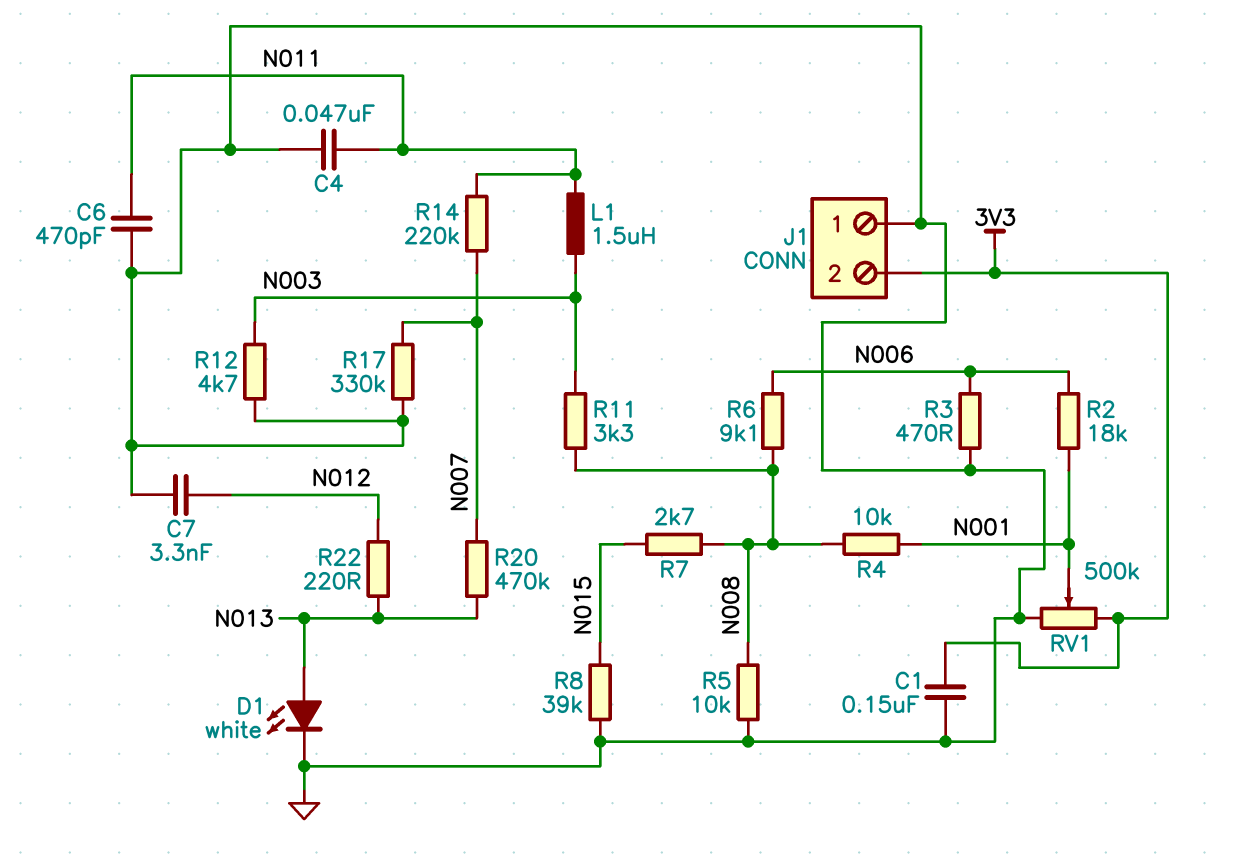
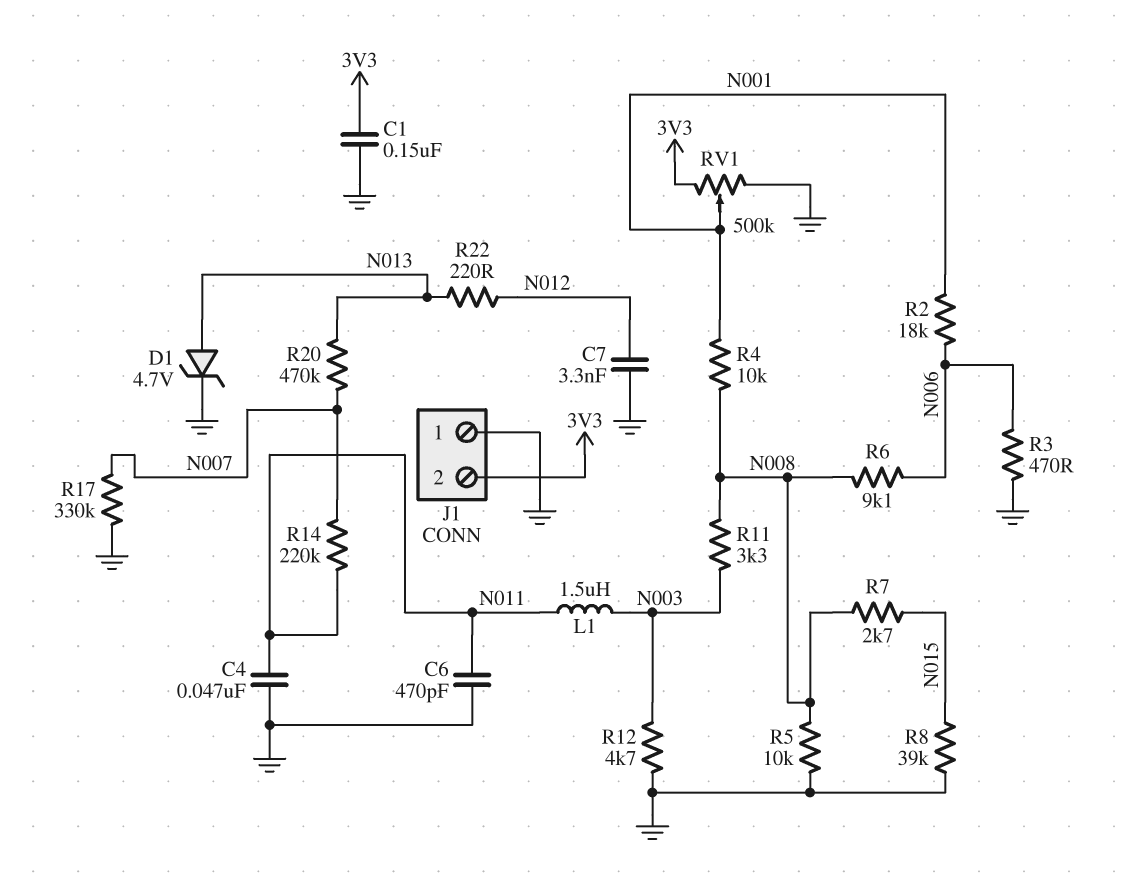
D1: LED white (A N013, K GND) -> zener 4.7V (A N013, K GND)

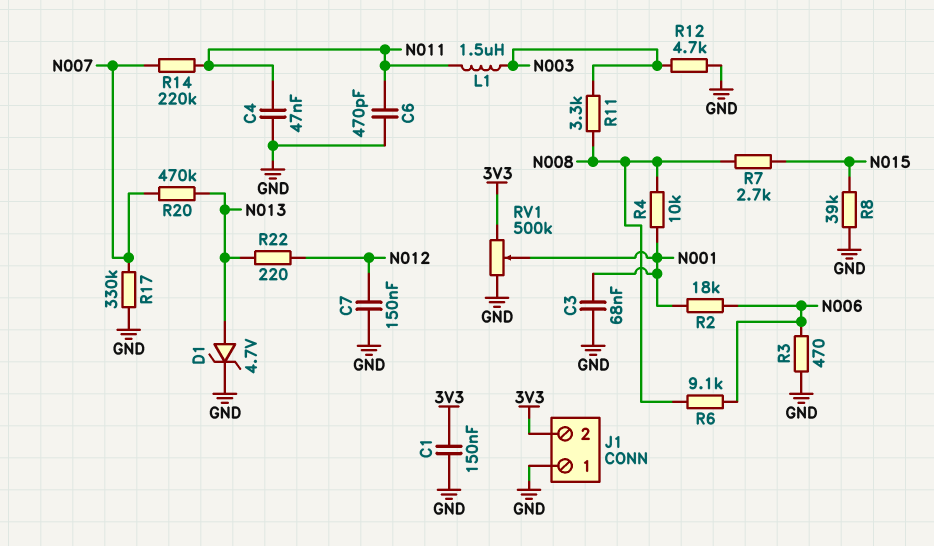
C3: none -> 68nF (GND, N001)
C7: 3.3nF (GND, N012) -> 150nF (GND, N012)
R5: 10k (GND, N008) -> none

